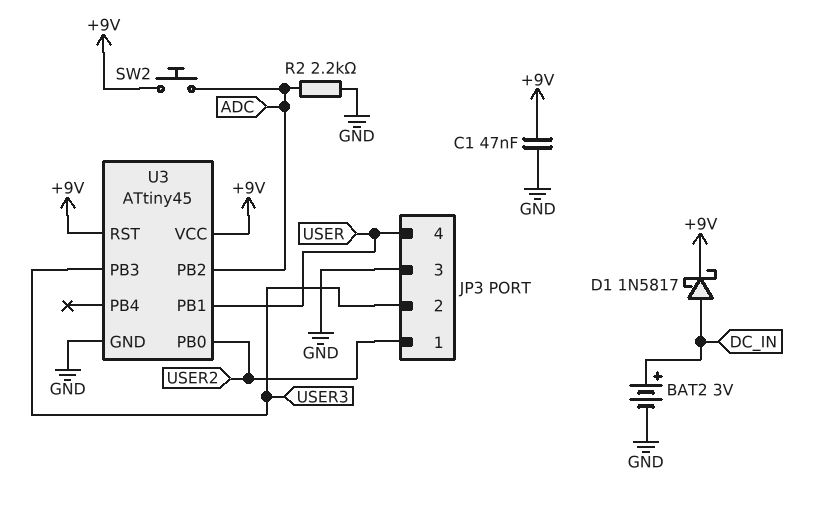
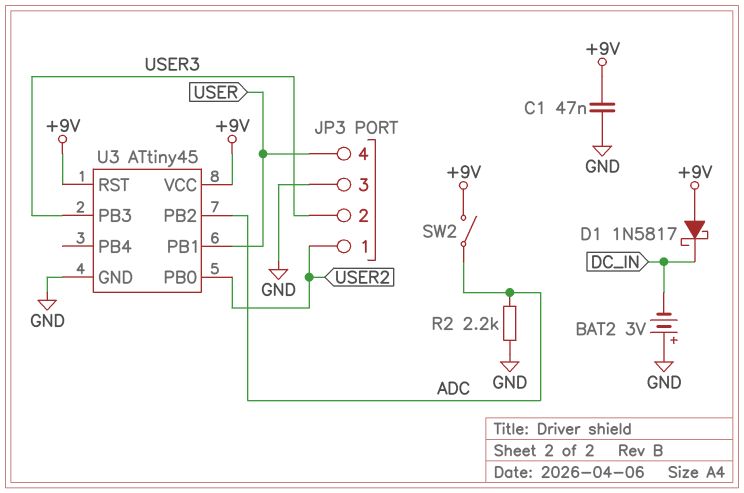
BAT2: 3V (plus DC_IN, minus GND) -> 3V (plus GND, minus DC_IN)
D1: schottky 1N5817 (A DC_IN, K +9V) -> schottky 1N5817 (A +9V, K DC_IN)
SW2: button (+9V, ADC) -> switch (+9V, ADC)

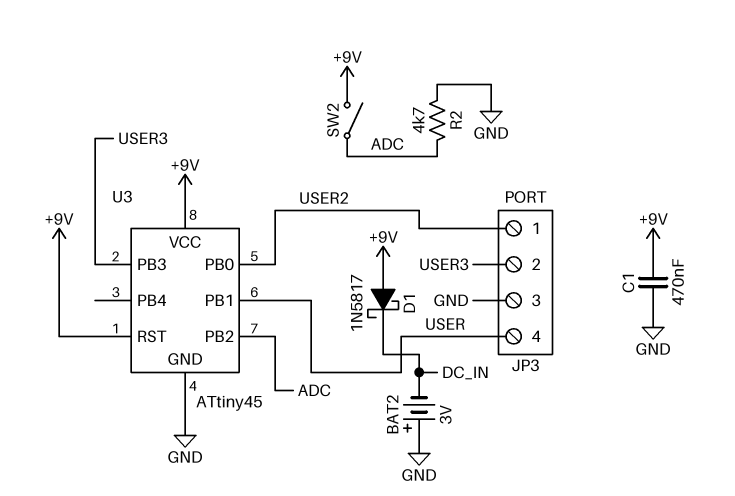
C1: 47nF (+9V, GND) -> 470nF (+9V, GND)
R2: 2.2k (ADC, GND) -> 4.7k (ADC, GND)

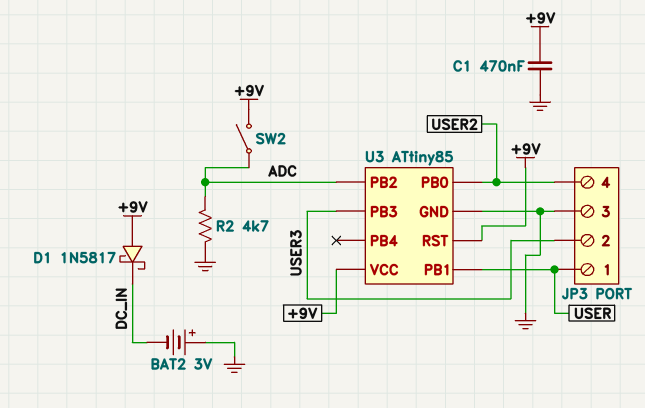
JP3 pin 1: USER2 -> USER
JP3 pin 4: USER -> USER2
U3: ATtiny45 -> ATtiny85

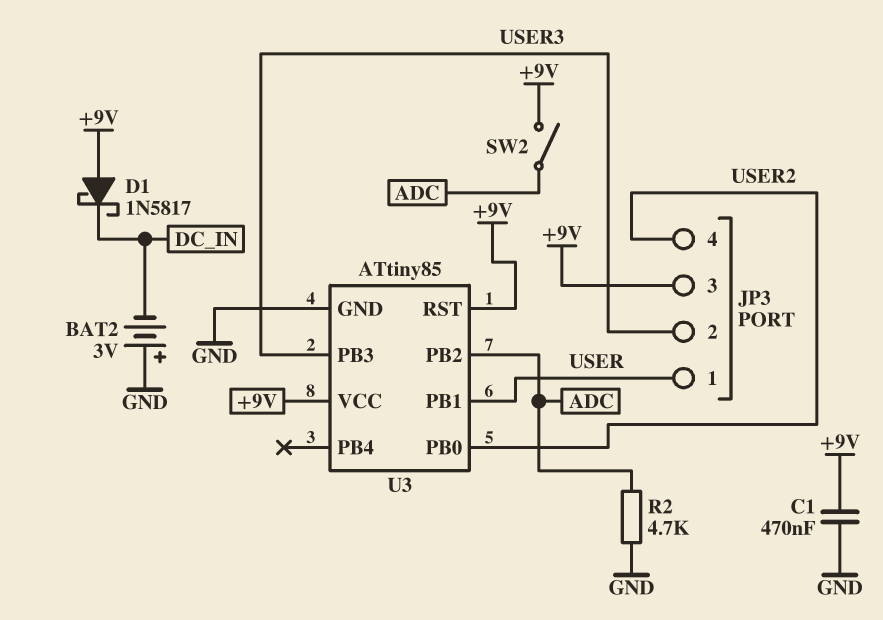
JP3 pin 3: GND -> +9V

